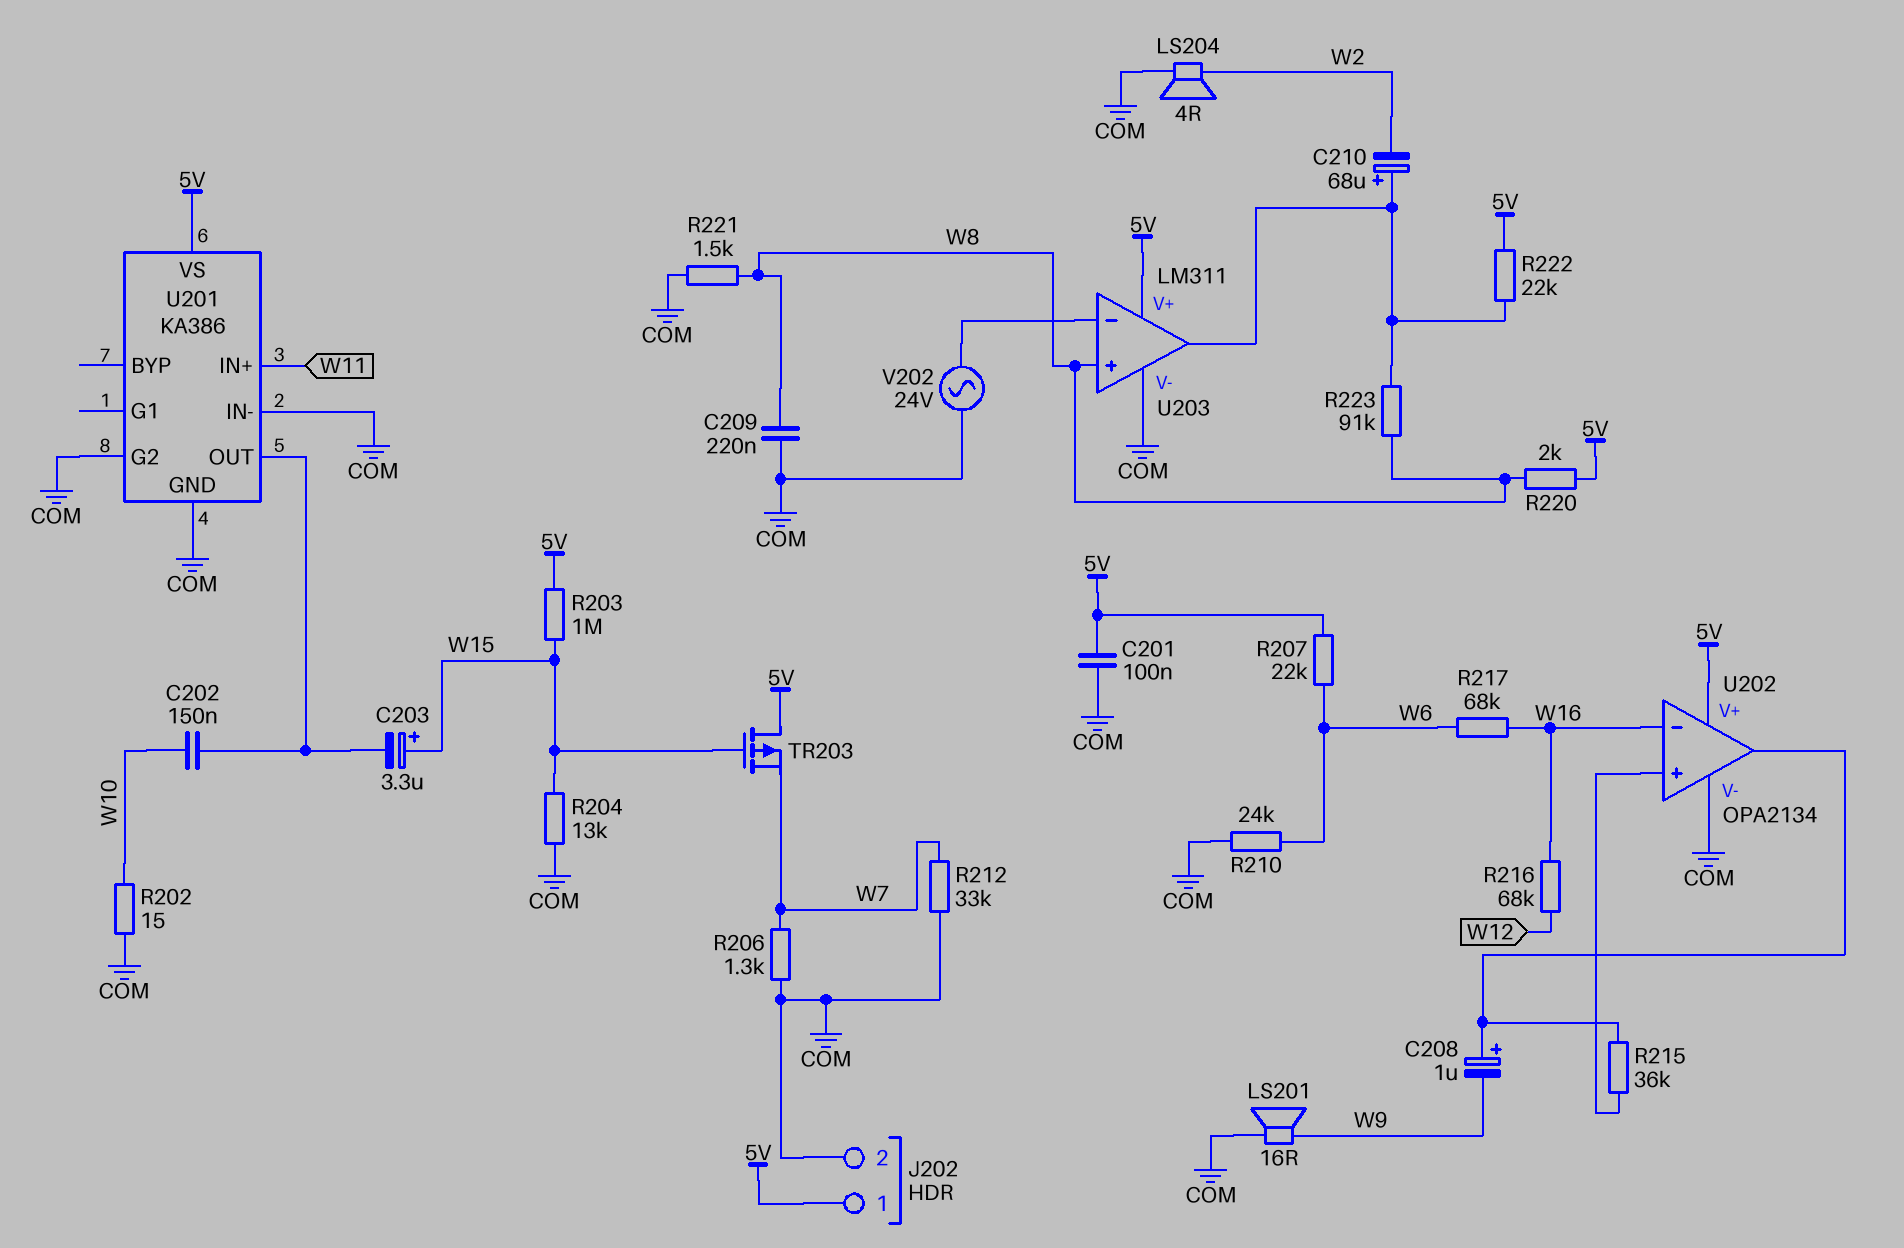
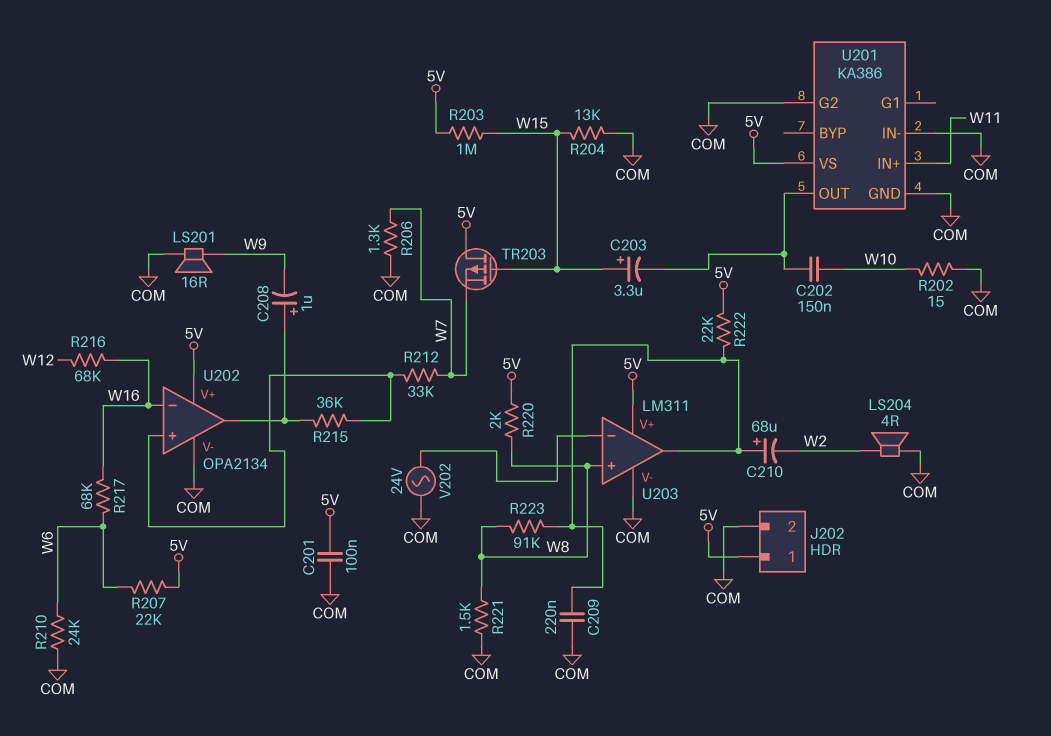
C209: 220nF (COM, W8) -> 220nF (COM, U203/out)
R212: 33k (COM, W7) -> 33k (U202/in+, W7)

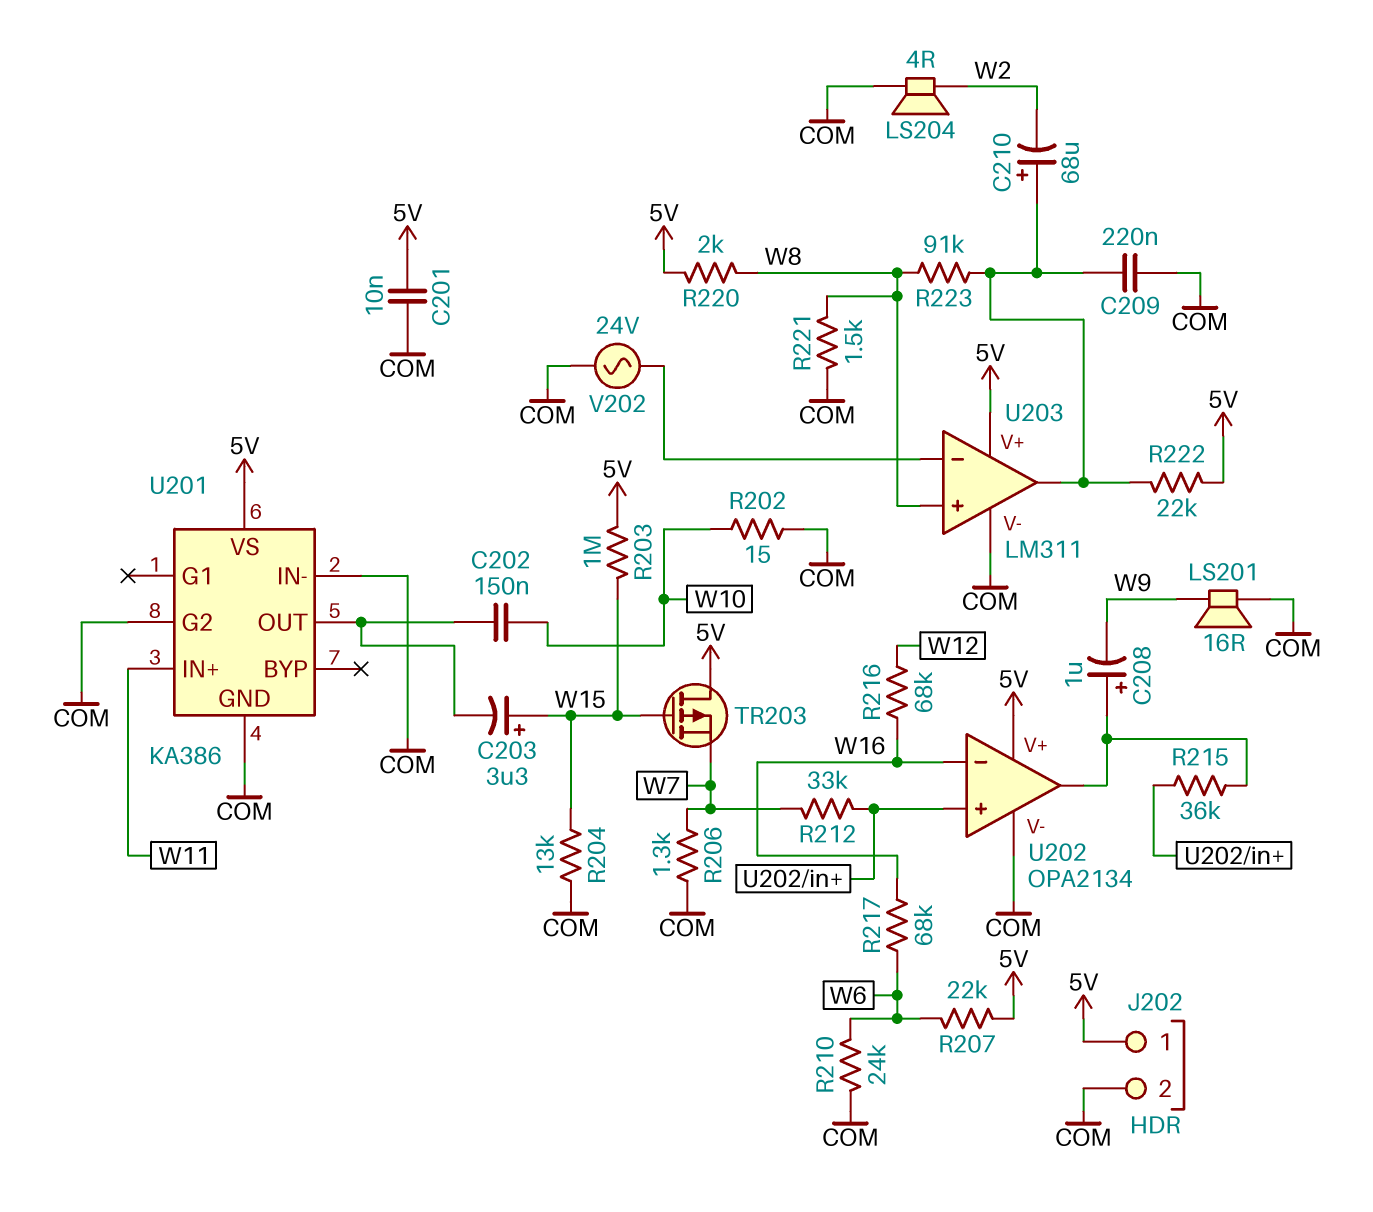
C201: 100nF (5V, COM) -> 10nF (5V, COM)

